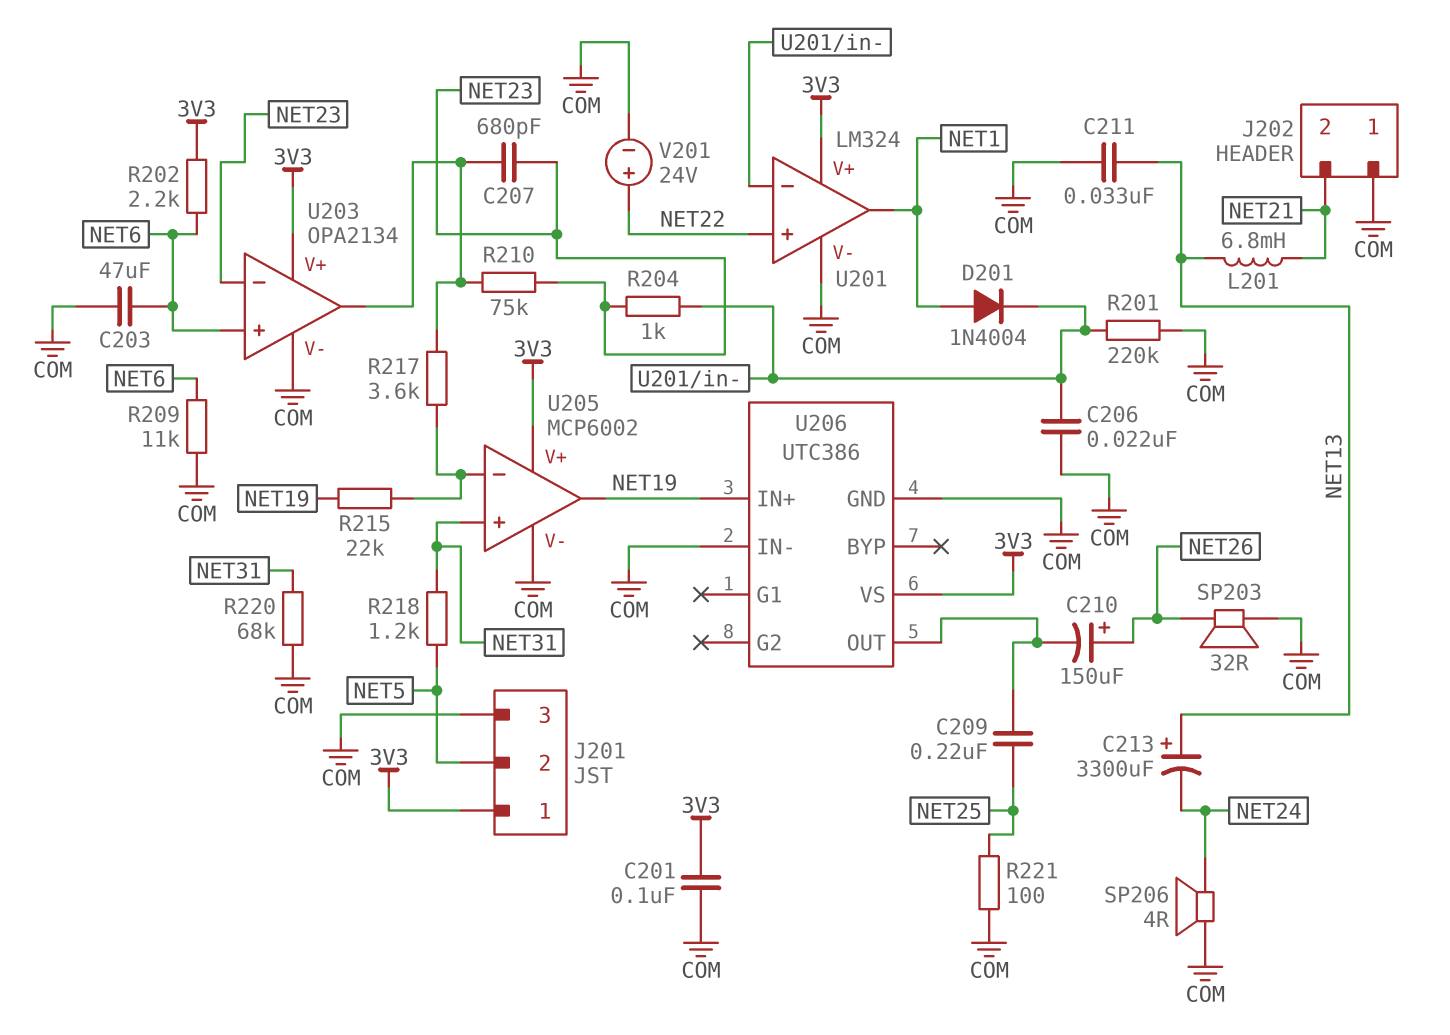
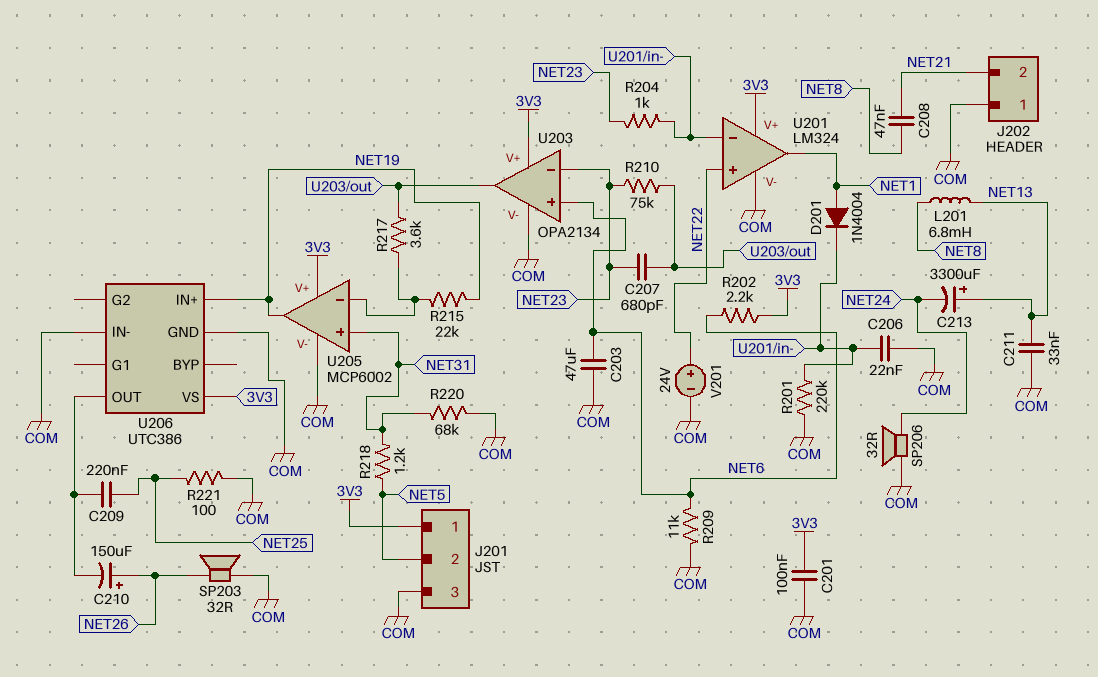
C208: none -> 47nF (NET8, NET21)
L201: 6.8mH (NET13, NET21) -> 6.8mH (NET8, NET13)
SP206: speaker 4R (COM, NET24) -> speaker 32R (COM, NET24)

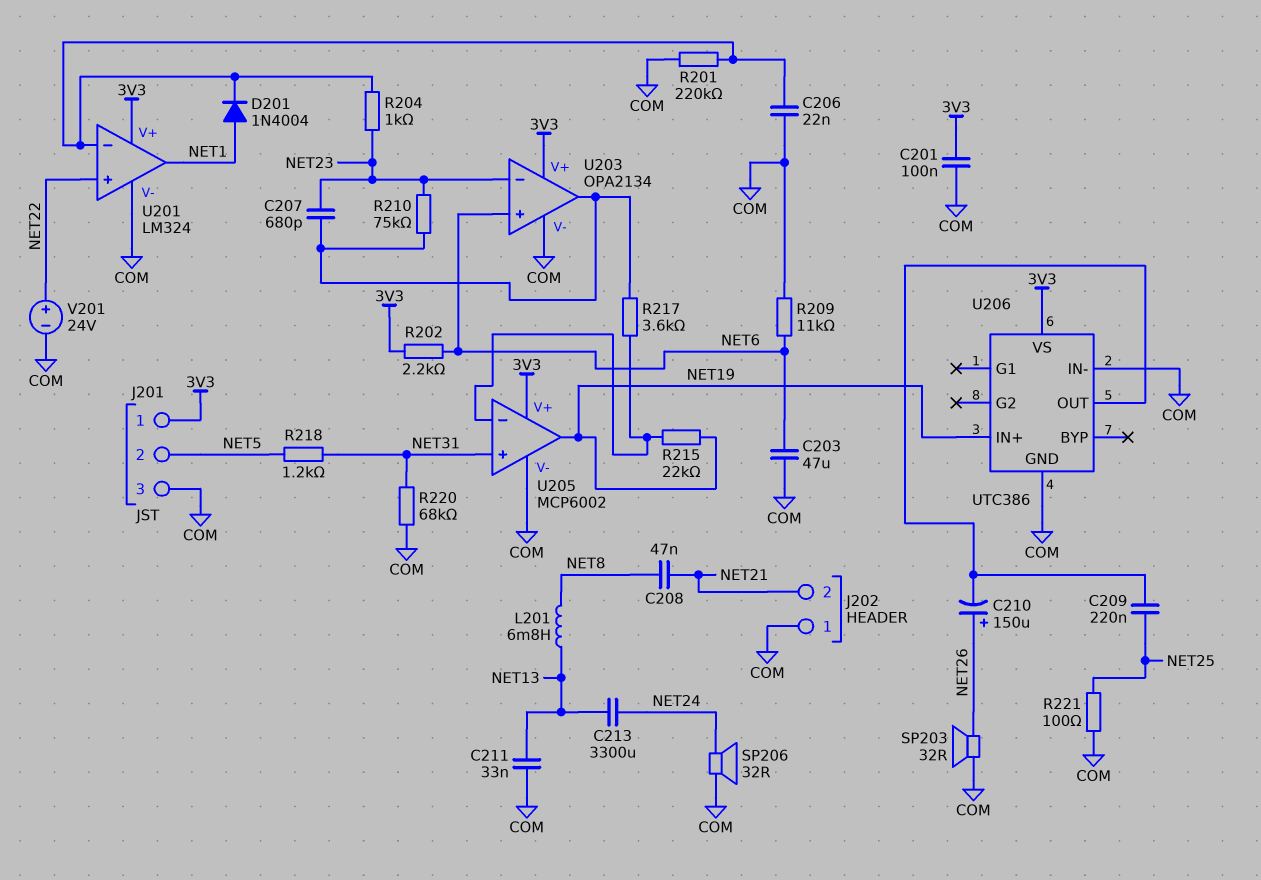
C213: 3300uF (plus NET13, minus NET24) -> 3300uF (NET13, NET24)

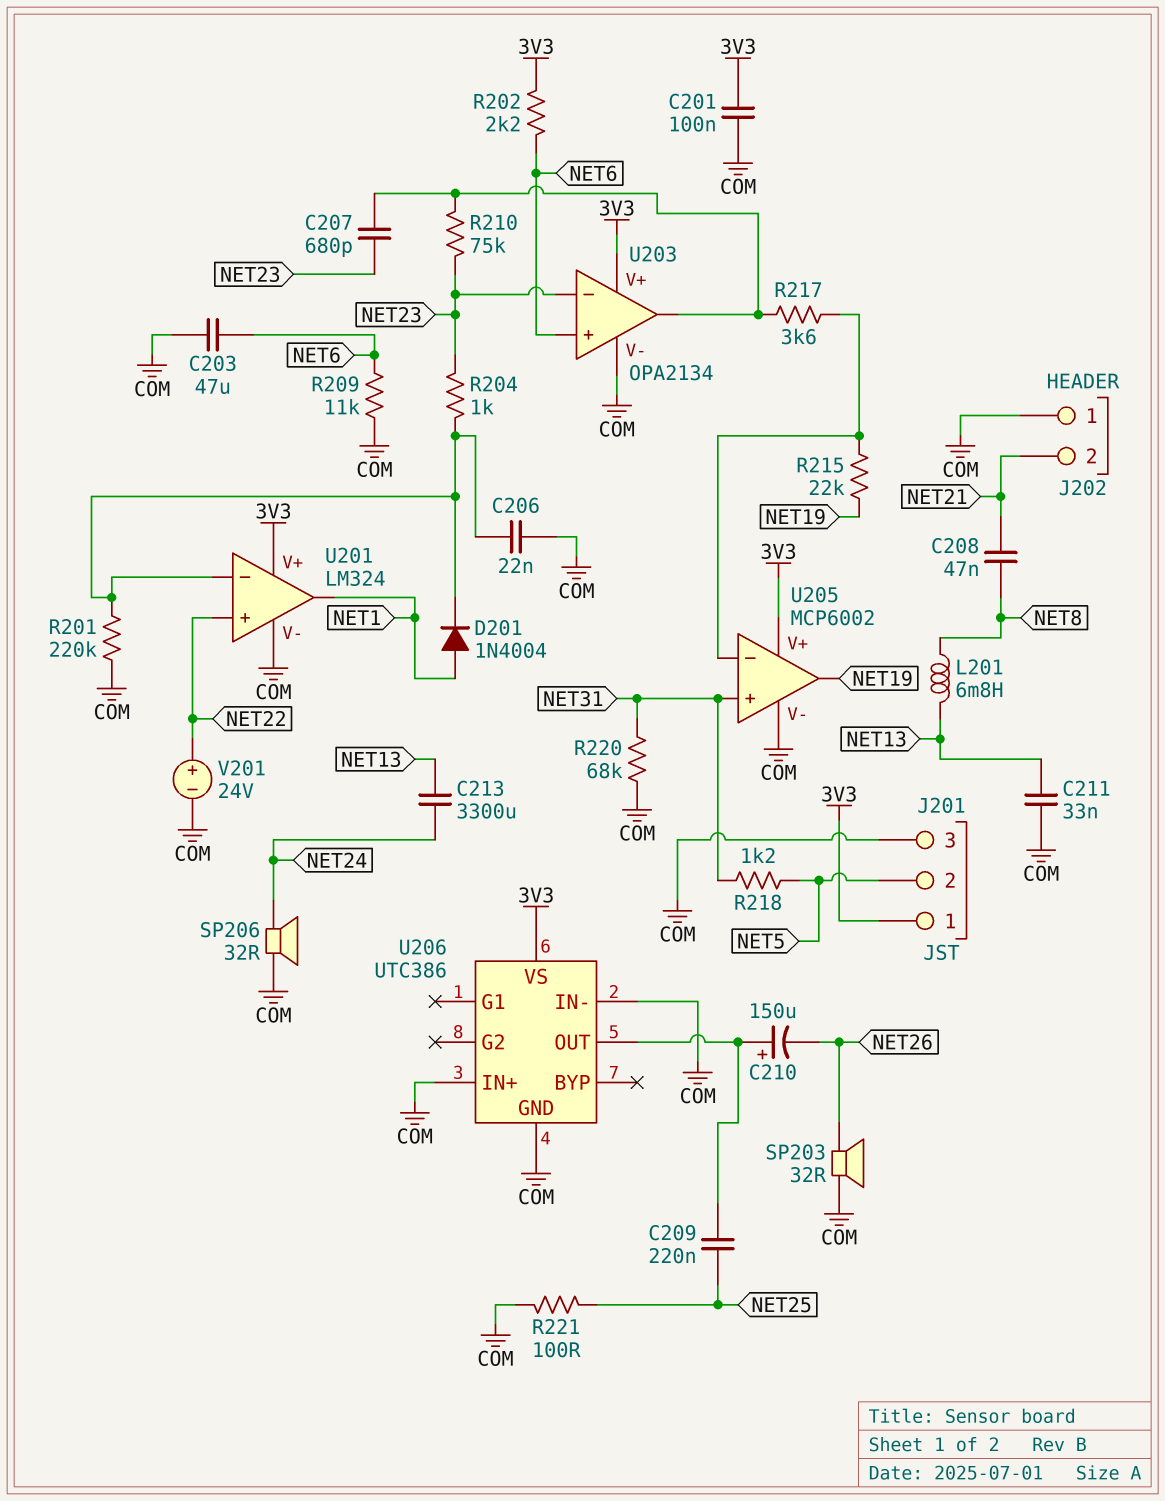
C210: 150uF (plus NET26, minus U206/OUT) -> 150uF (plus U206/OUT, minus NET26)
U206 pin IN+: NET19 -> COM

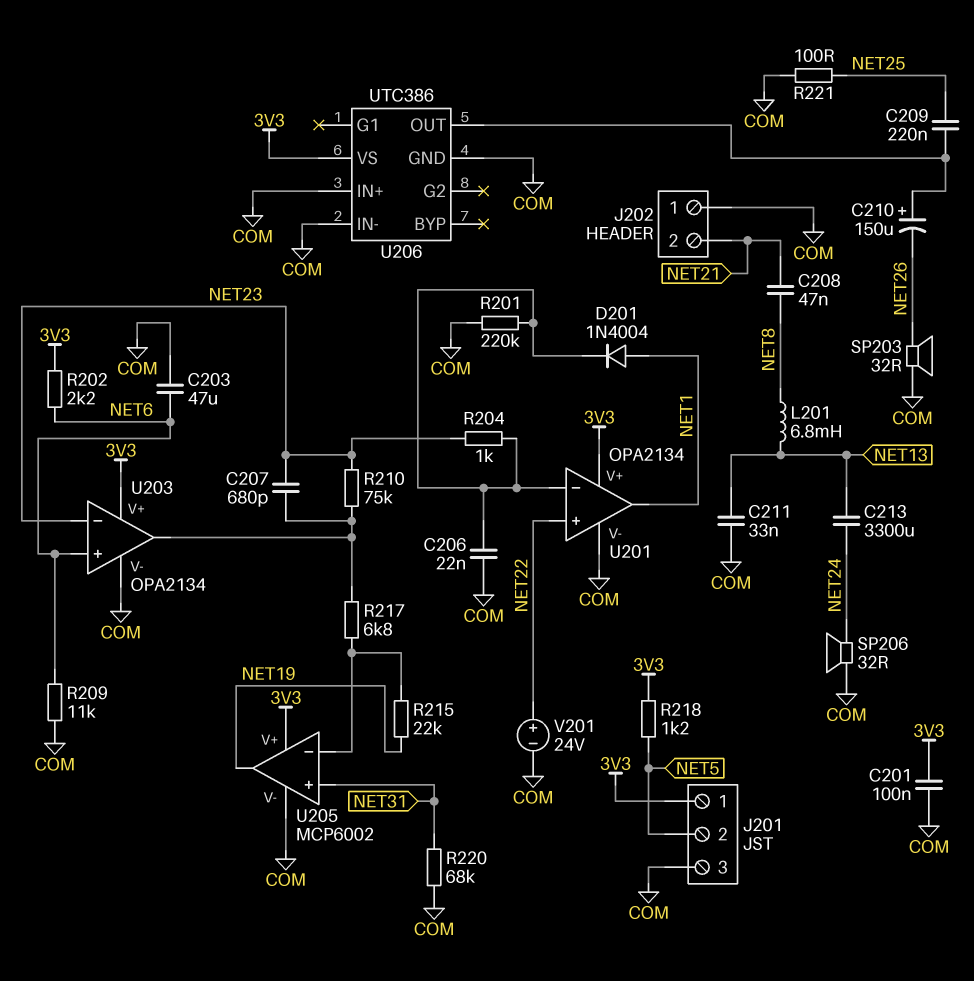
R217: 3.6k (U203/out, U205/in-) -> 6.8k (U203/out, U205/in-)
R218: 1.2k (NET5, NET31) -> 1.2k (3V3, NET5)
U201: LM324 -> OPA2134

